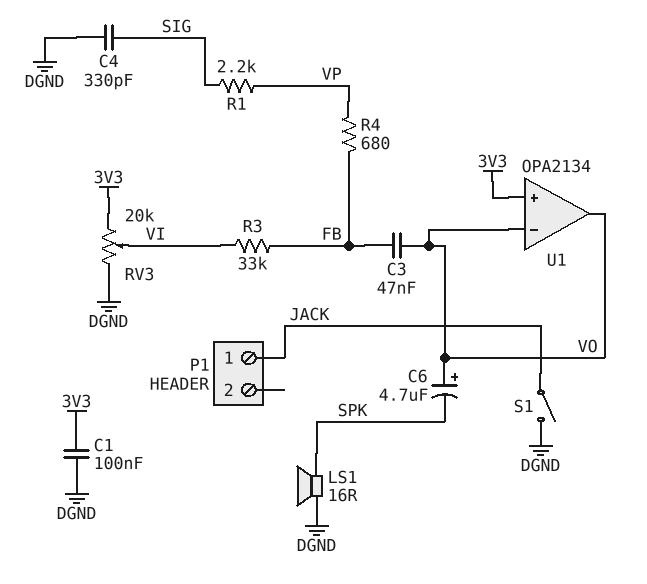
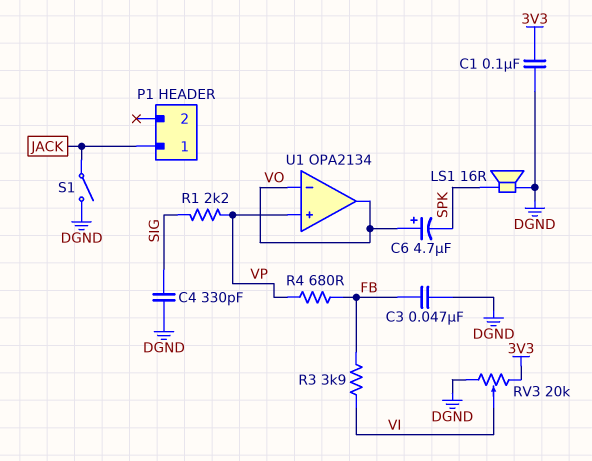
C3: 47nF (FB, VO) -> 47nF (DGND, FB)
R3: 33k (FB, VI) -> 3.9k (FB, VI)
U1 pin in+: 3V3 -> VP

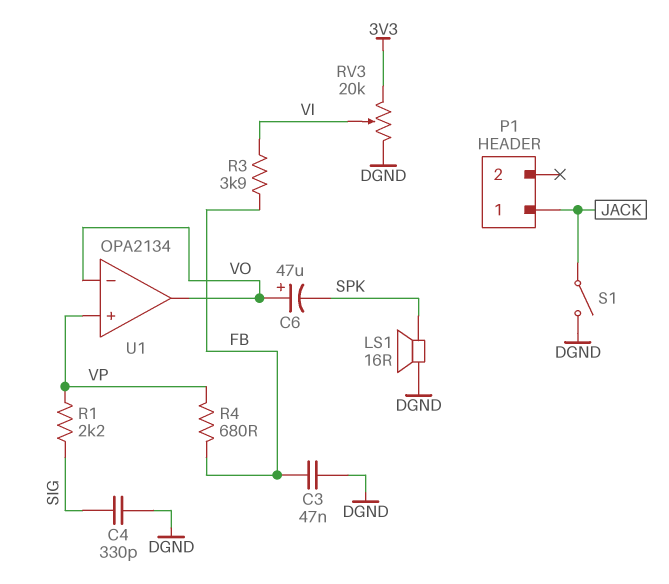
C1: 100nF (3V3, DGND) -> none
C6: 4.7uF (plus VO, minus SPK) -> 47uF (plus VO, minus SPK)

